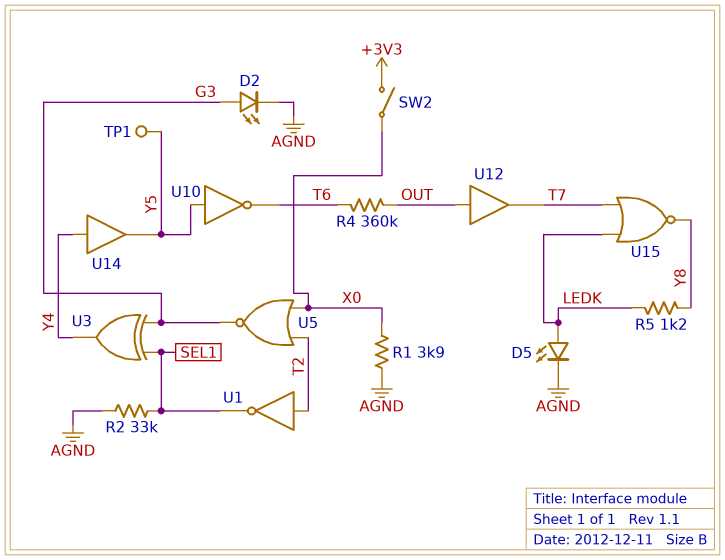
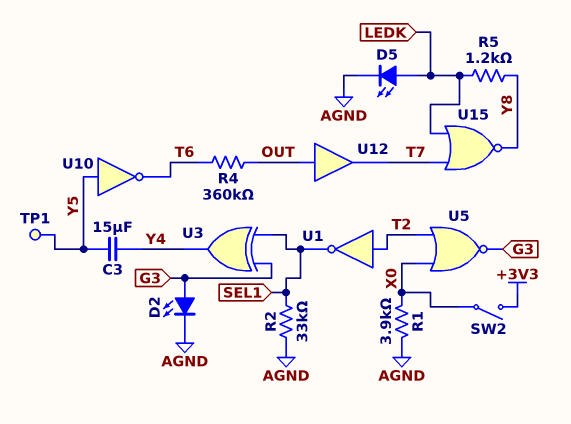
C3: none -> 15uF (Y4, Y5)
U14: buffer (in Y4, out Y5) -> none

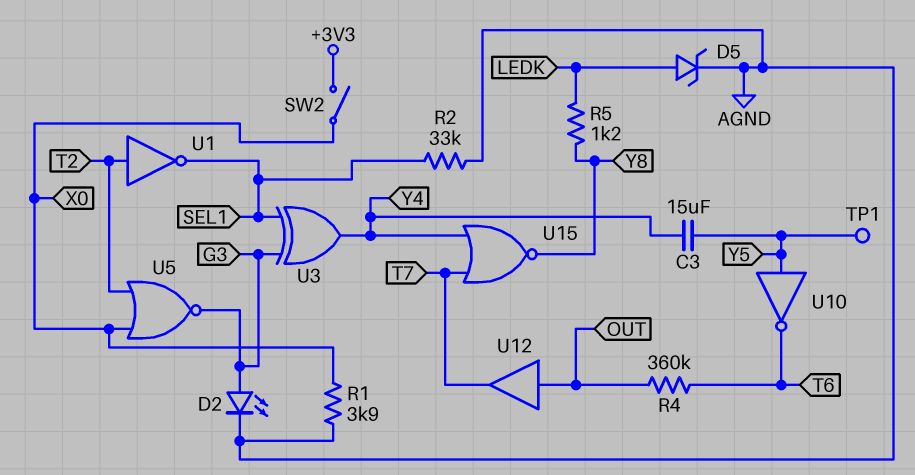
D5: LED (A LEDK, K AGND) -> zener (A LEDK, K AGND)
U15: NOR (in LEDK, in T7, out Y8) -> NOR (in T7, in Y4, out Y8)

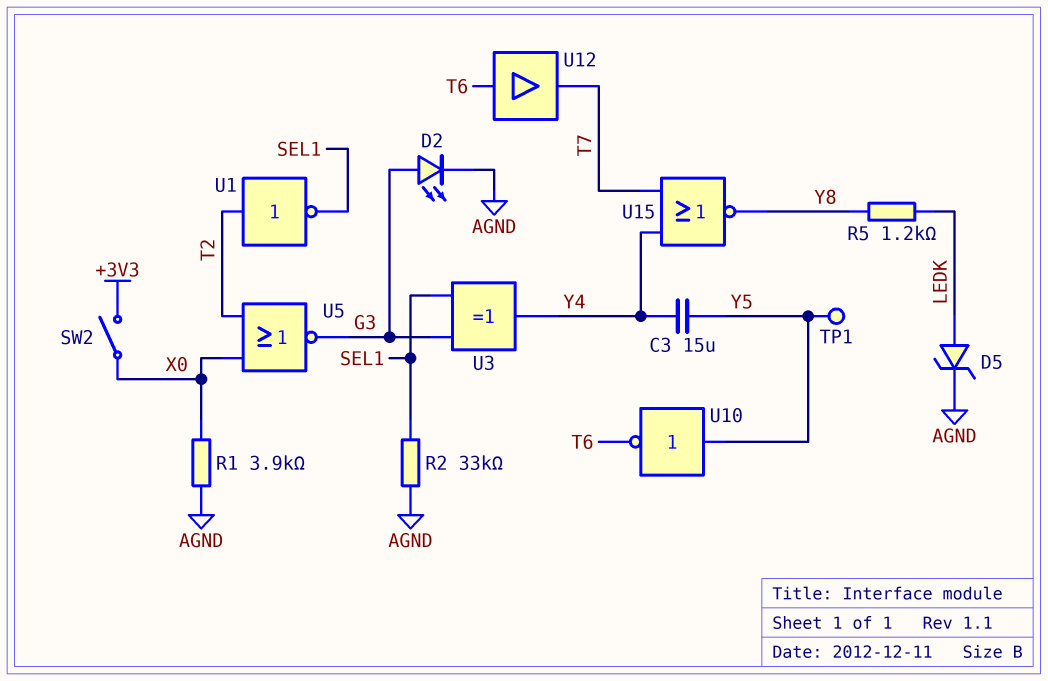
R4: 360k (OUT, T6) -> none
U12: buffer (in OUT, out T7) -> buffer (in T6, out T7)

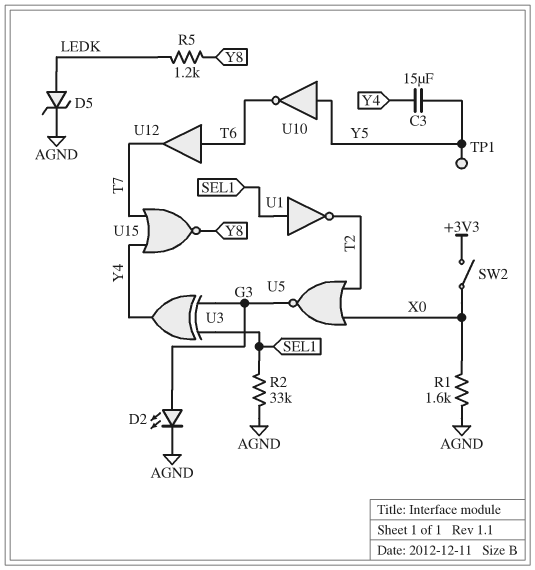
R1: 3.9k (AGND, X0) -> 1.6k (AGND, X0)
U1: NOT (in T2, out SEL1) -> NOT (in SEL1, out T2)

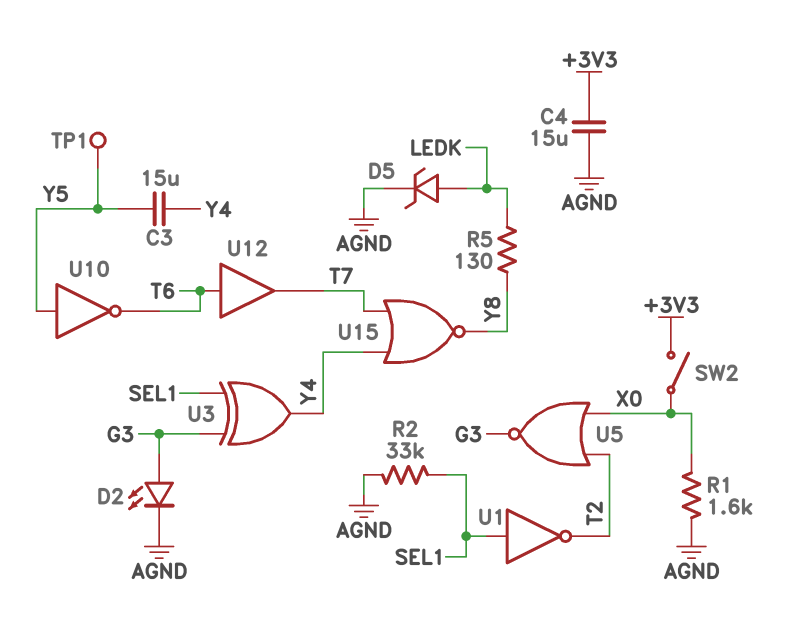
C4: none -> 15uF (+3V3, AGND)
R5: 1.2k (LEDK, Y8) -> 130 (LEDK, Y8)

